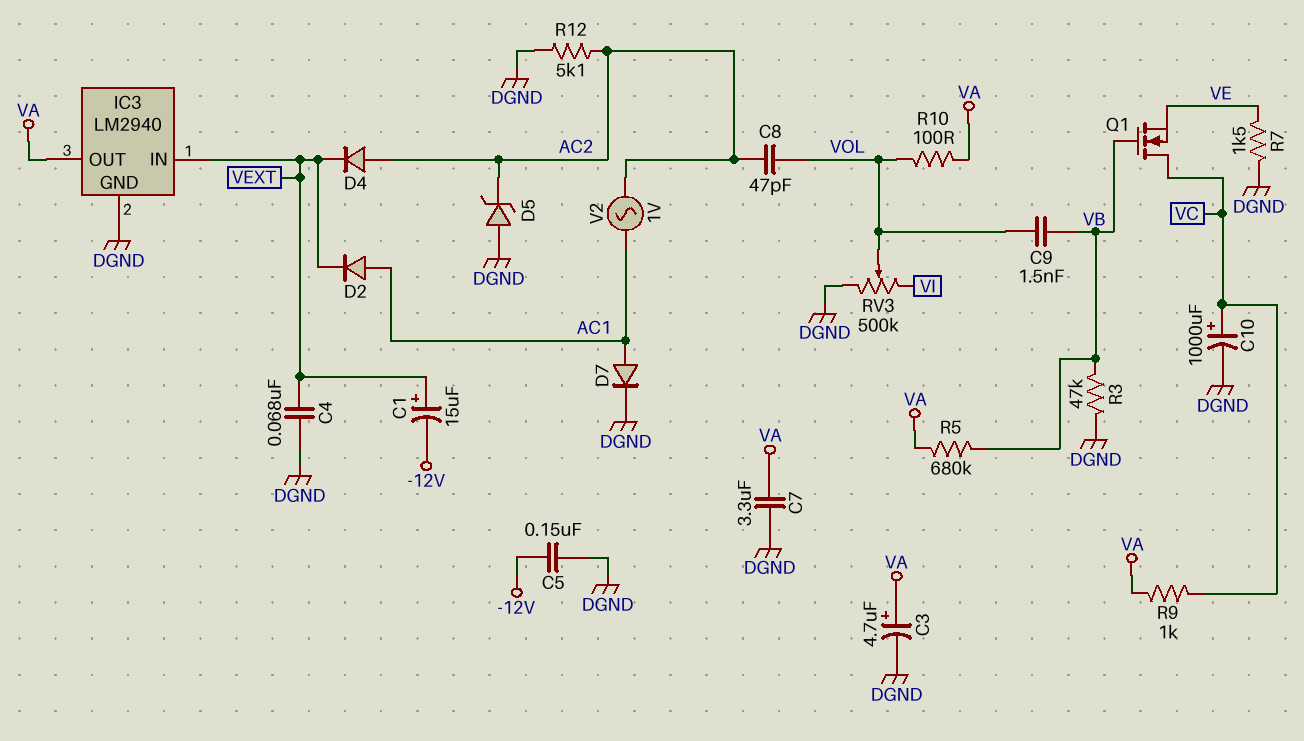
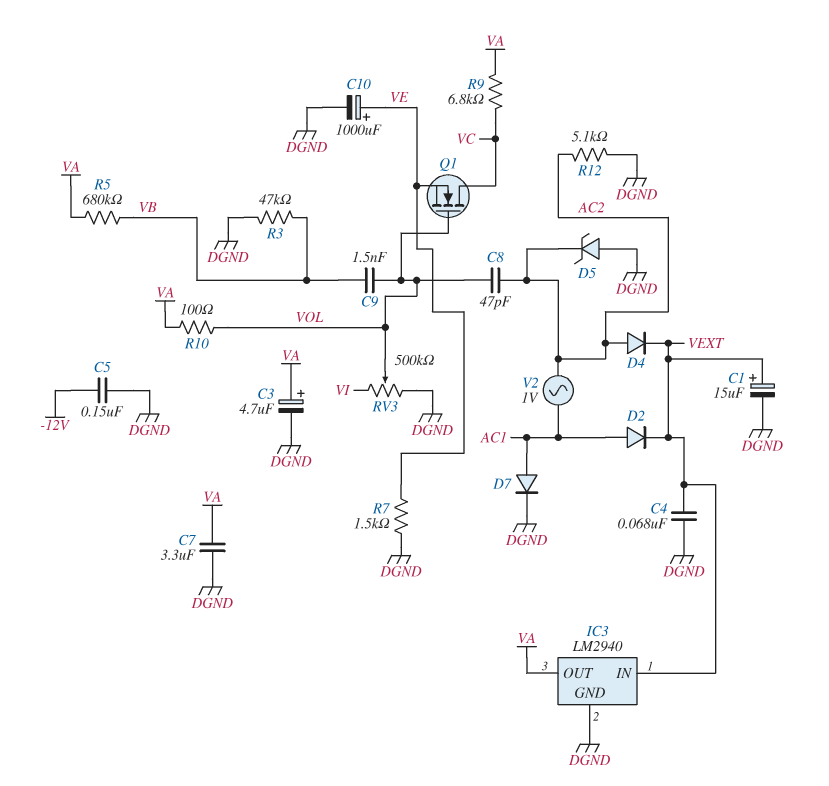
C1: 15uF (plus VEXT, minus -12V) -> 15uF (plus VEXT, minus DGND)
C10: 1000uF (plus VC, minus DGND) -> 1000uF (plus VE, minus DGND)
Q1: NMOS (G VB, D VC, S VE) -> NMOS (G VOL, D VC, S VE)
R9: 1k (VA, VC) -> 6.8k (VA, VC)

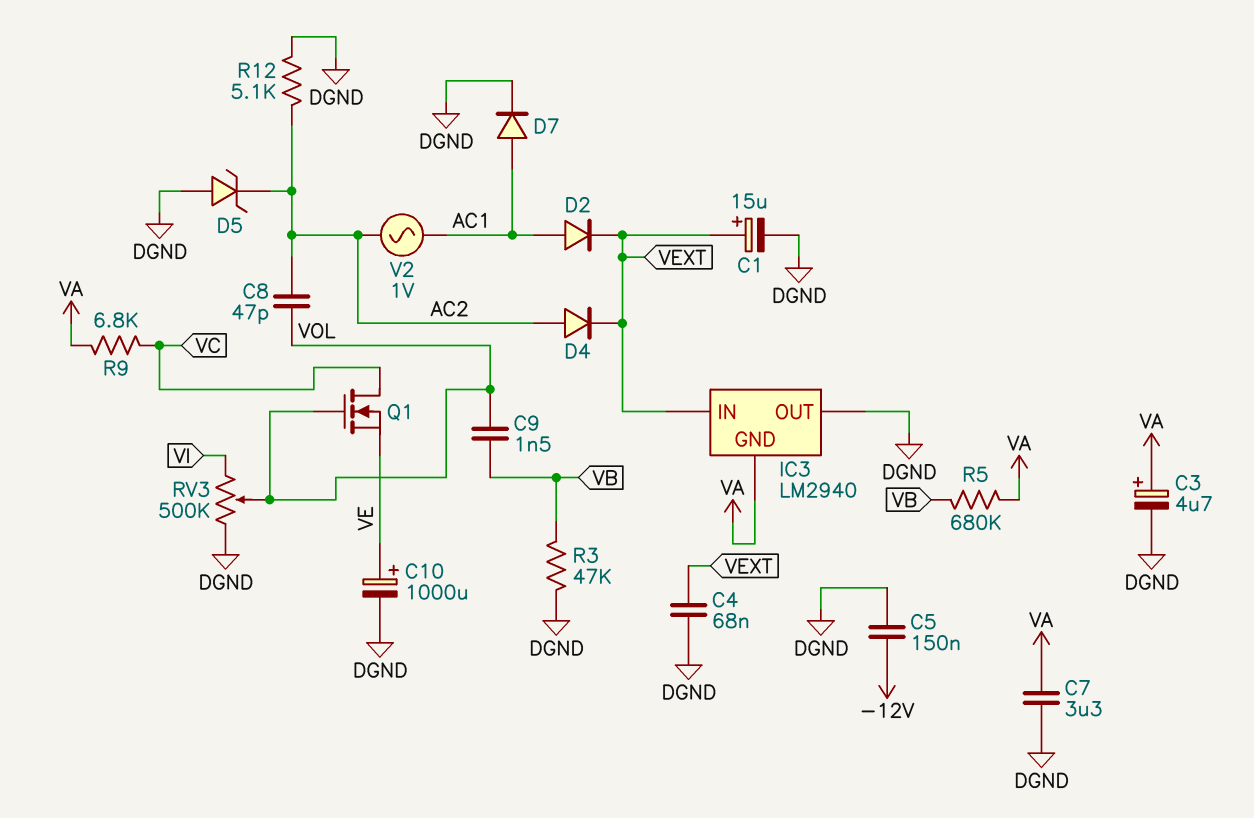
IC3 pin GND: DGND -> VA
IC3 pin OUT: VA -> DGND
R7: 1.5k (DGND, VE) -> none
R10: 100 (VA, VOL) -> none

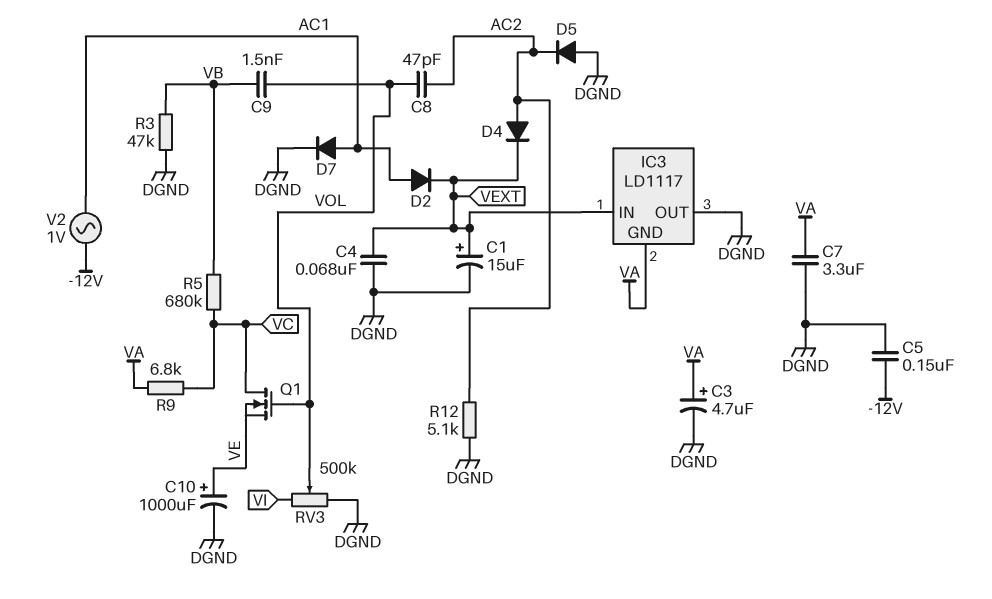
D5: zener (A DGND, K AC2) -> diode (A DGND, K AC2)
IC3: LM2940 -> LD1117
R5: 680k (VA, VB) -> 680k (VB, VC)
V2: AC 1V (AC1, AC2) -> AC 1V (-12V, AC1)

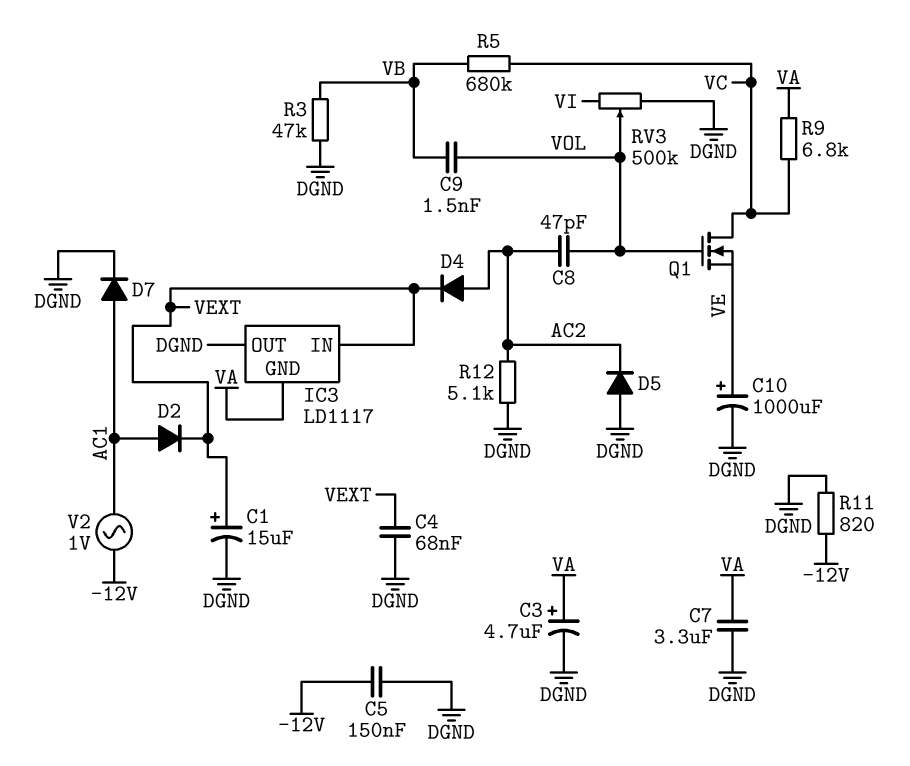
R11: none -> 820 (-12V, DGND)

